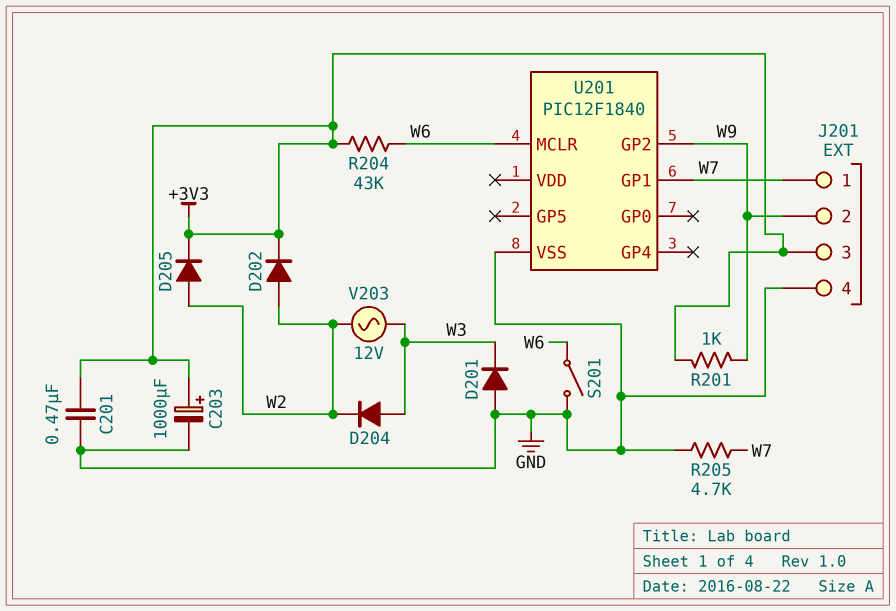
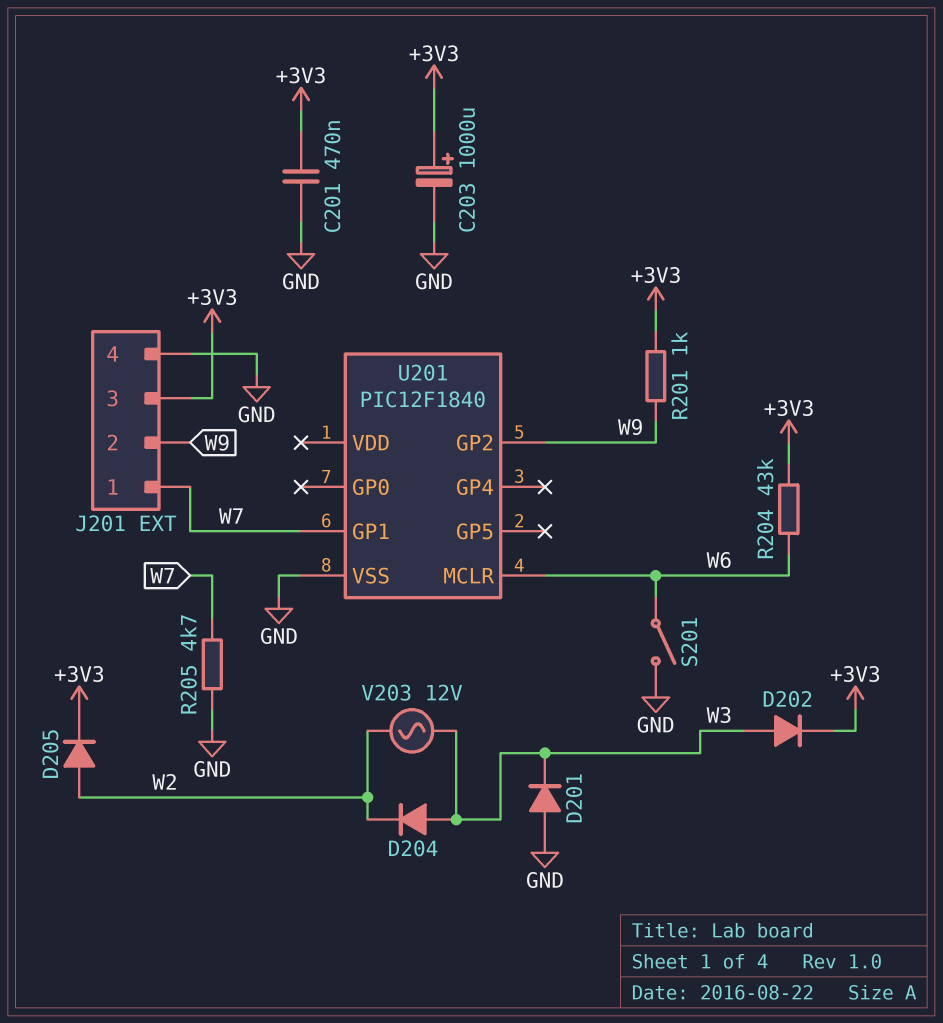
D202: diode (A W2, K +3V3) -> diode (A W3, K +3V3)

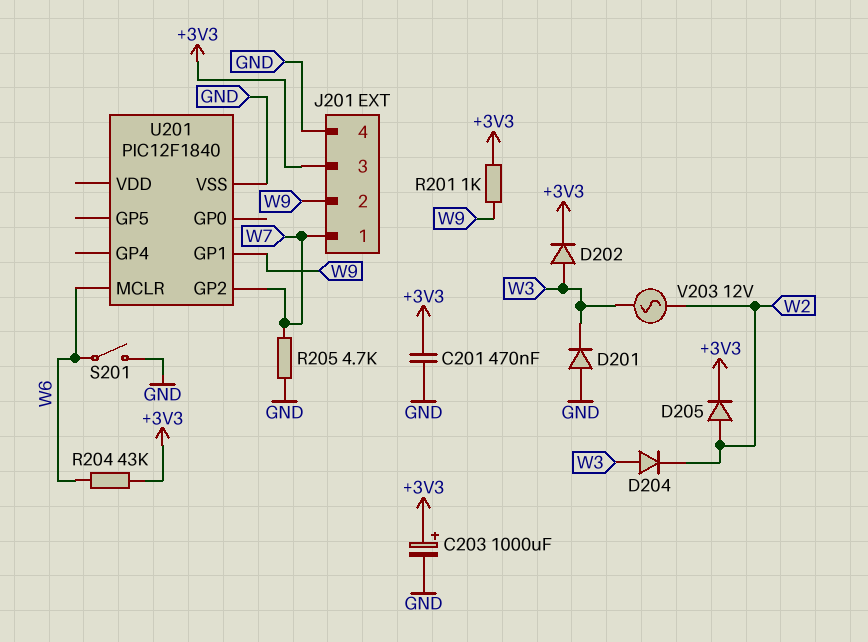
U201 pin GP1: W7 -> W9
U201 pin GP2: W9 -> W7

